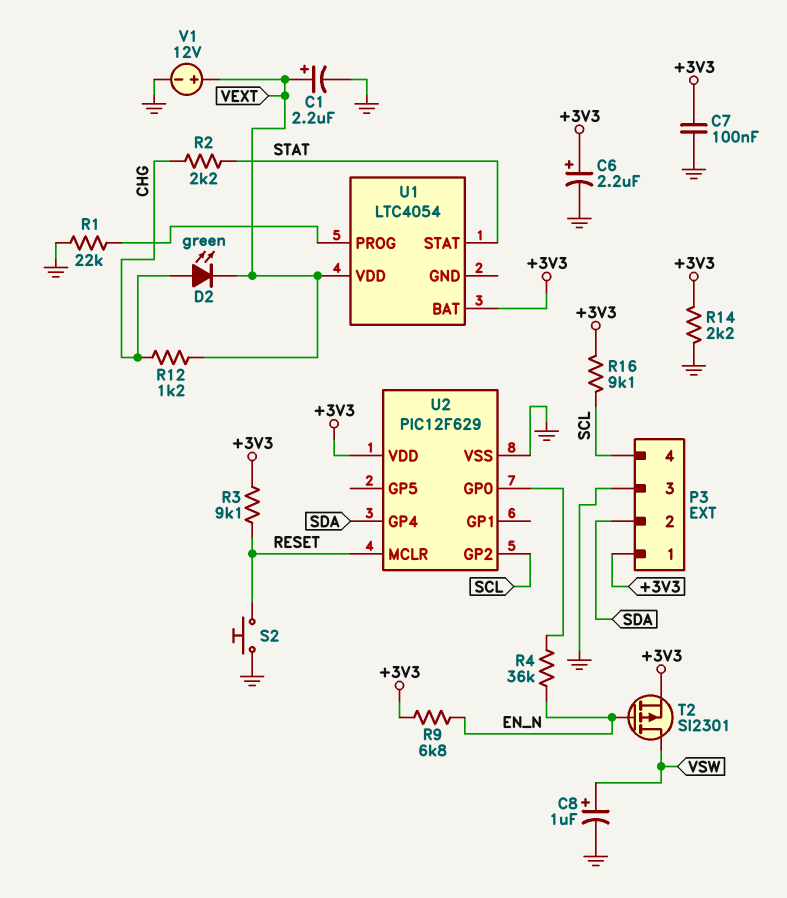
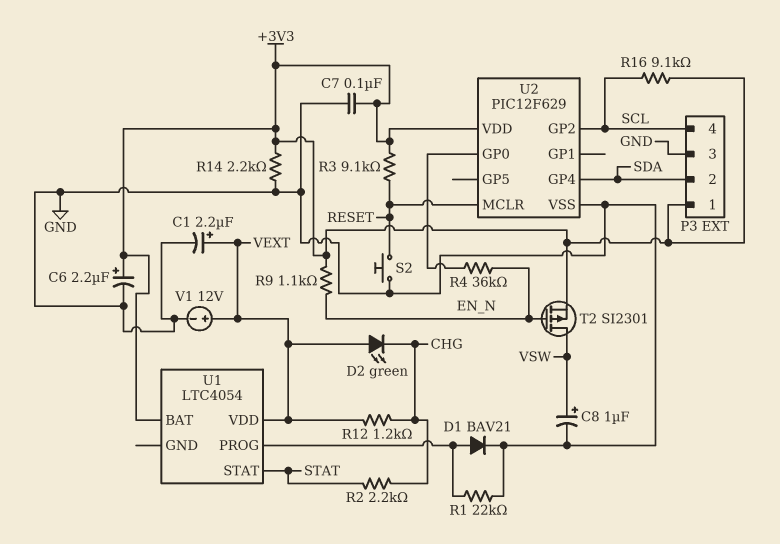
D1: none -> diode BAV21 (A U1/PROG, K GND)
D2: LED green (A CHG, K VEXT) -> LED green (A VEXT, K CHG)
R9: 6.8k (+3V3, EN_N) -> 1.1k (+3V3, EN_N)

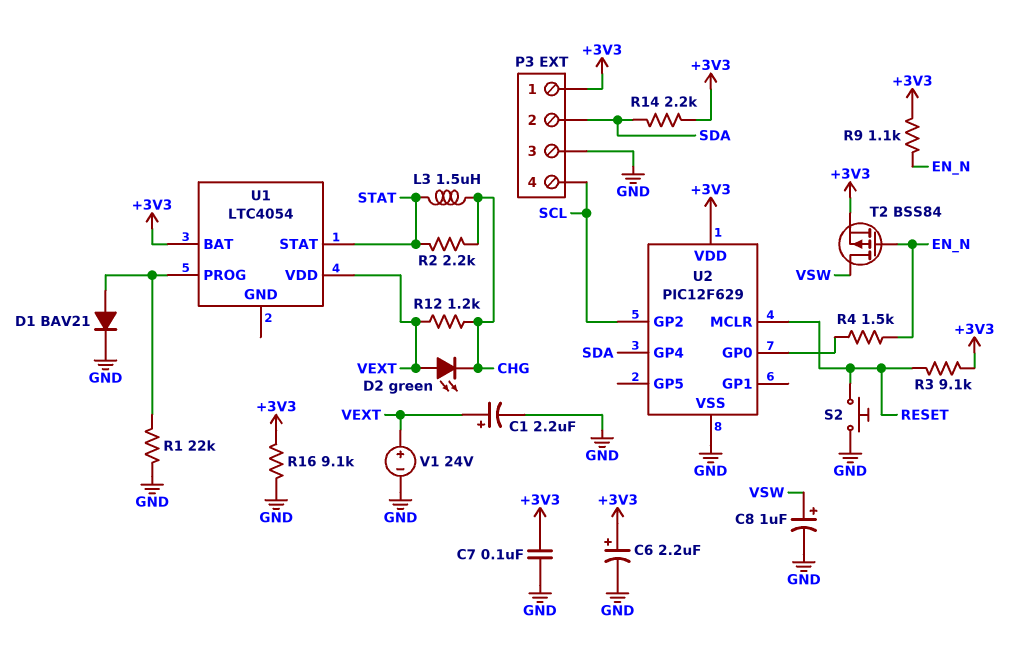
L3: none -> 1.5uH (CHG, STAT)
R4: 36k (EN_N, U2/GP0) -> 1.5k (EN_N, U2/GP0)
R14: 2.2k (+3V3, GND) -> 2.2k (+3V3, SDA)
R16: 9.1k (+3V3, SCL) -> 9.1k (+3V3, GND)
T2: PMOS SI2301 (G EN_N, D VSW, S +3V3) -> PMOS BSS84 (G EN_N, D VSW, S +3V3)
V1: 12V (plus VEXT, minus GND) -> 24V (plus VEXT, minus GND)

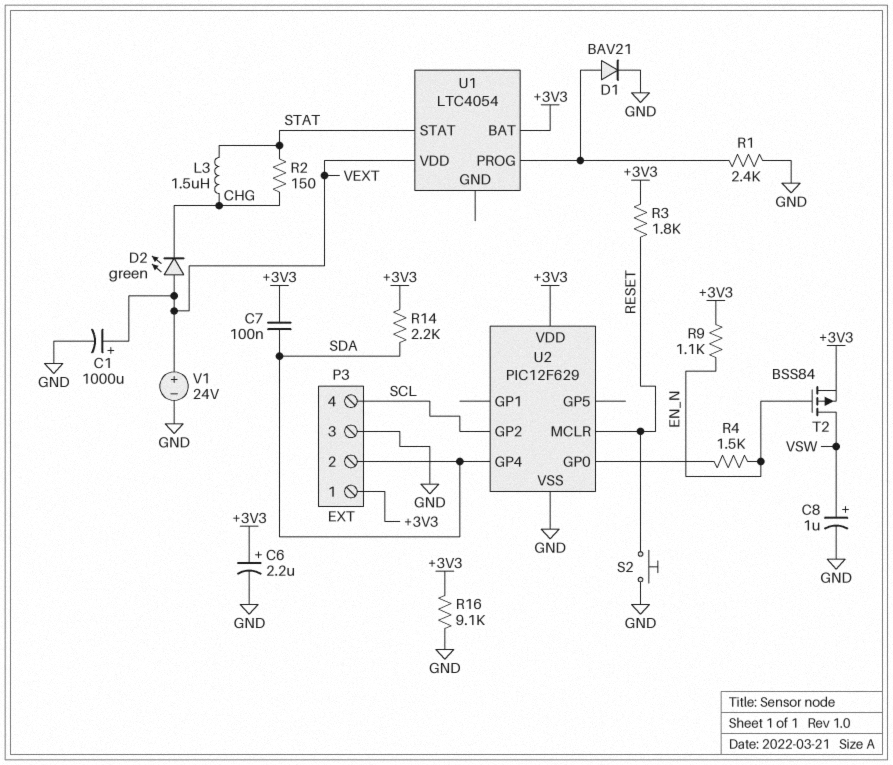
C1: 2.2uF (plus VEXT, minus GND) -> 1000uF (plus VEXT, minus GND)
C7: 100nF (+3V3, GND) -> 100nF (+3V3, SDA)
R1: 22k (GND, U1/PROG) -> 2.4k (GND, U1/PROG)
R2: 2.2k (CHG, STAT) -> 150 (CHG, STAT)
R3: 9.1k (+3V3, RESET) -> 1.8k (+3V3, RESET)
R12: 1.2k (CHG, VEXT) -> none

